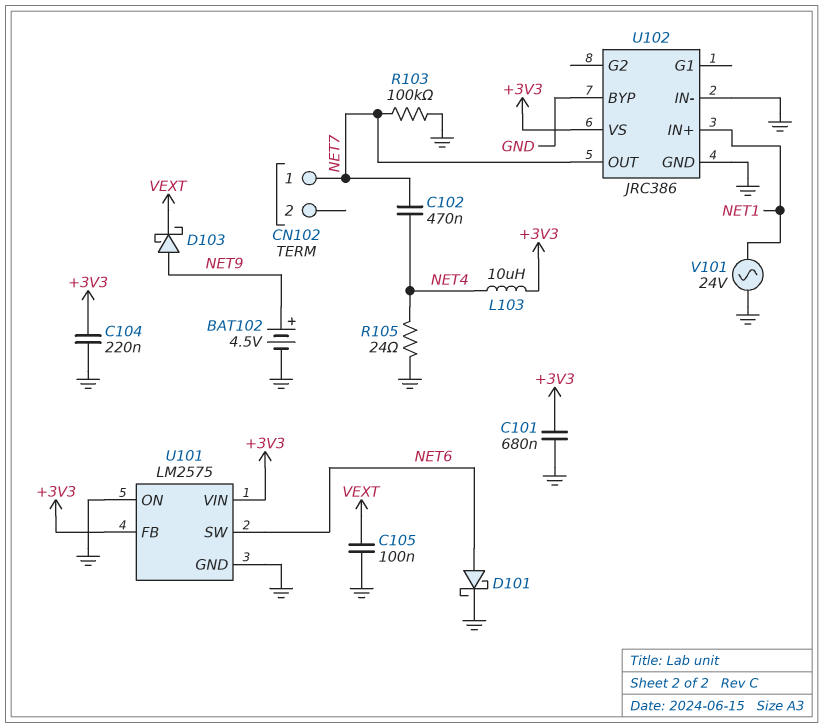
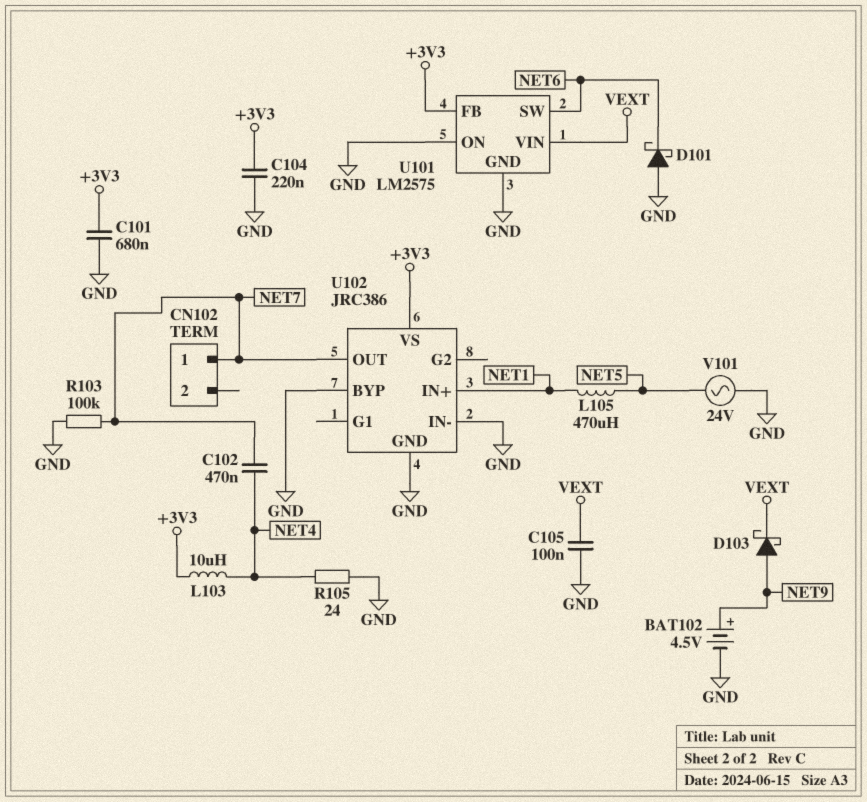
D101: schottky (A NET6, K GND) -> schottky (A GND, K NET6)
L105: none -> 470uH (NET1, NET5)
U101 pin VIN: +3V3 -> VEXT
V101: AC 24V (GND, NET1) -> AC 24V (GND, NET5)

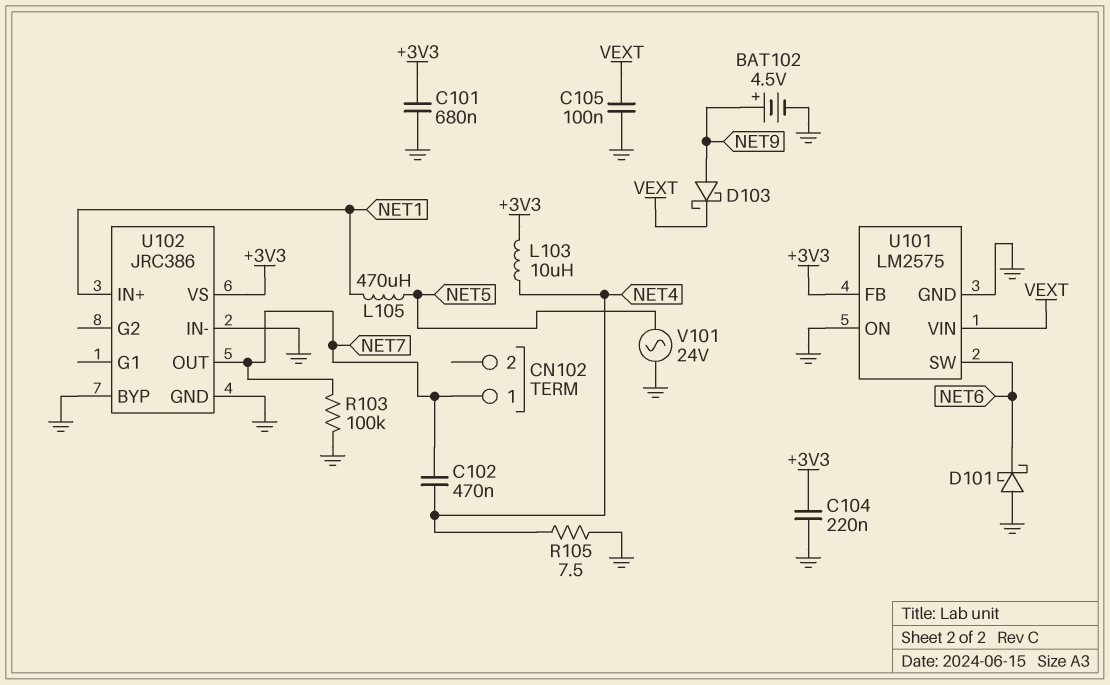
R105: 24 (GND, NET4) -> 7.5 (GND, NET4)

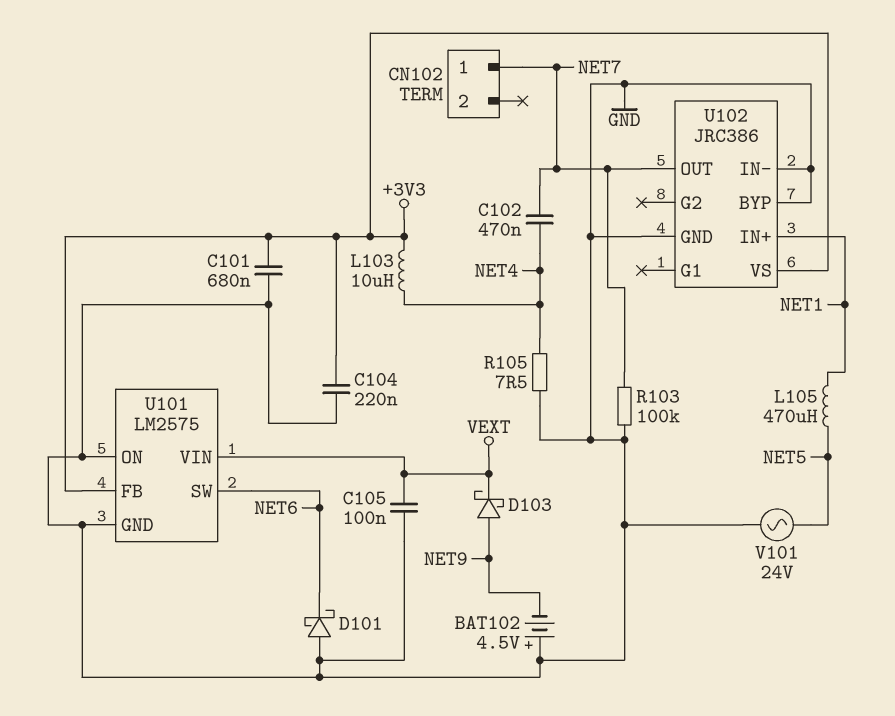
BAT102: 4.5V (plus NET9, minus GND) -> 4.5V (plus GND, minus NET9)

